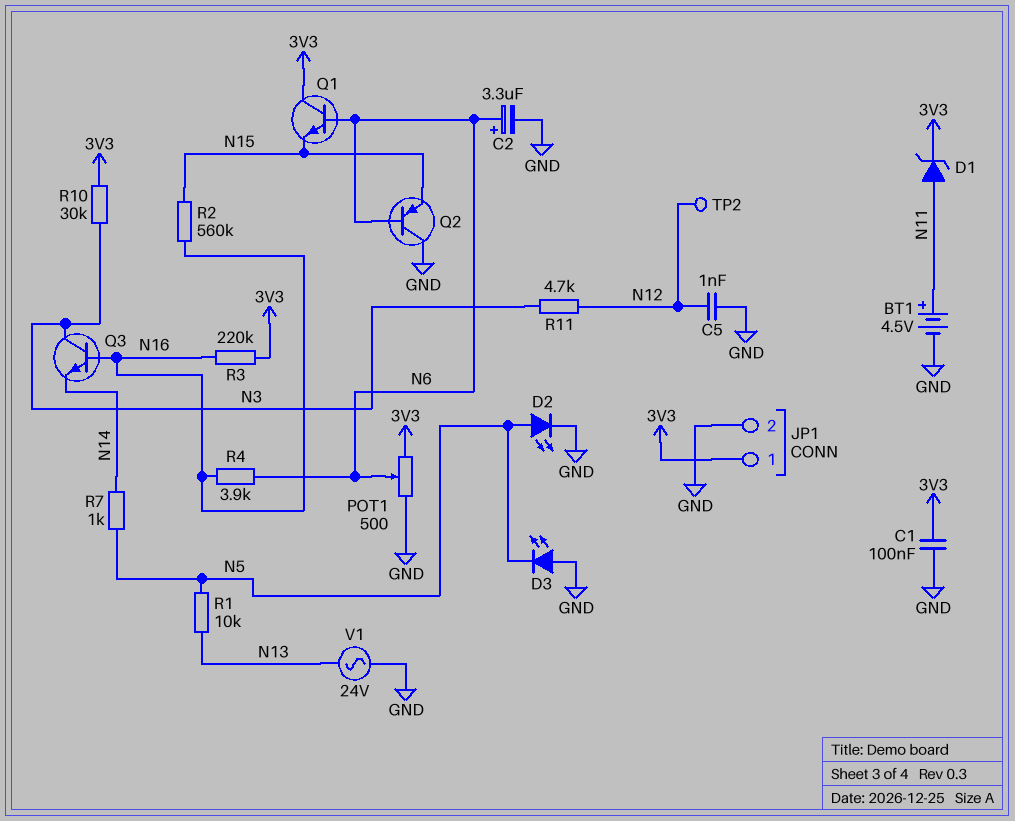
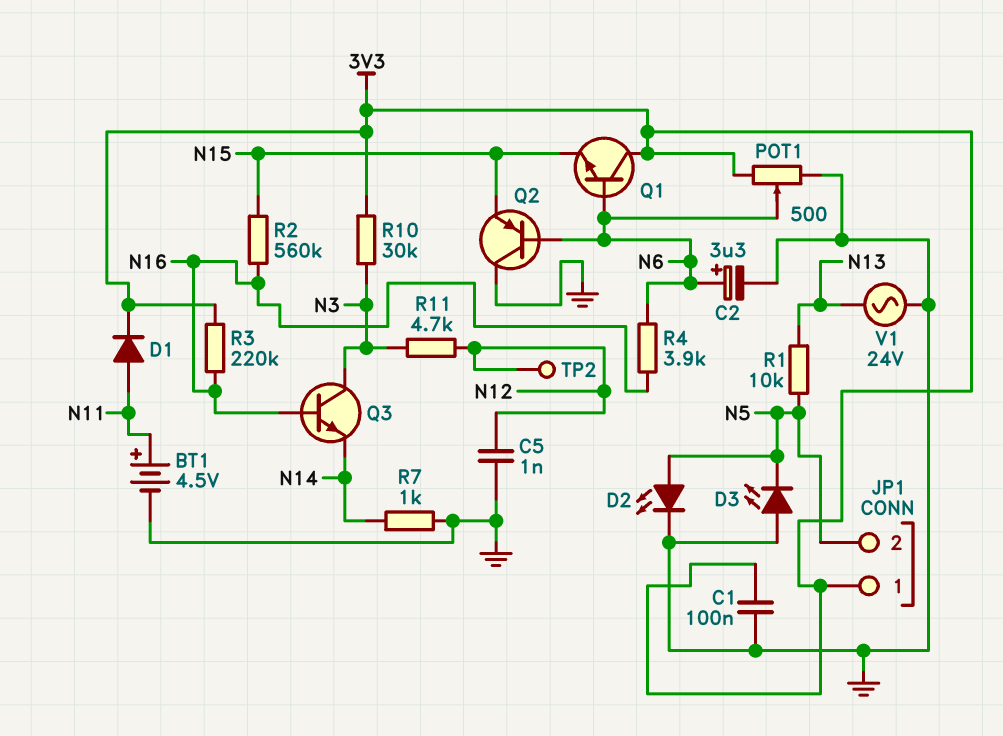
D1: zener (A N11, K 3V3) -> diode (A N11, K 3V3)
JP1 pin 2: GND -> N5
R7: 1k (N5, N14) -> 1k (GND, N14)

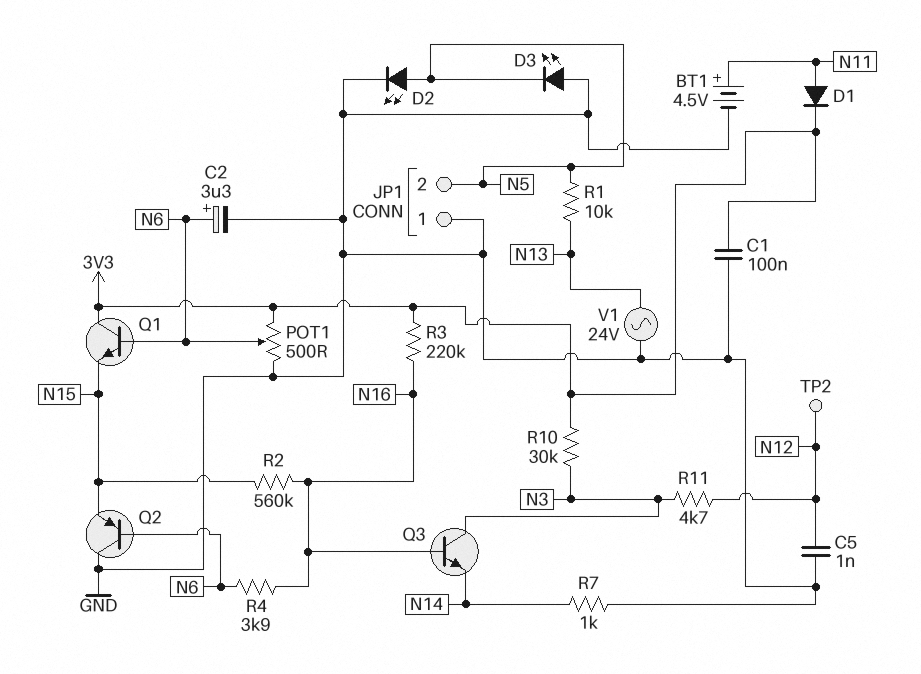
JP1 pin 1: 3V3 -> GND

